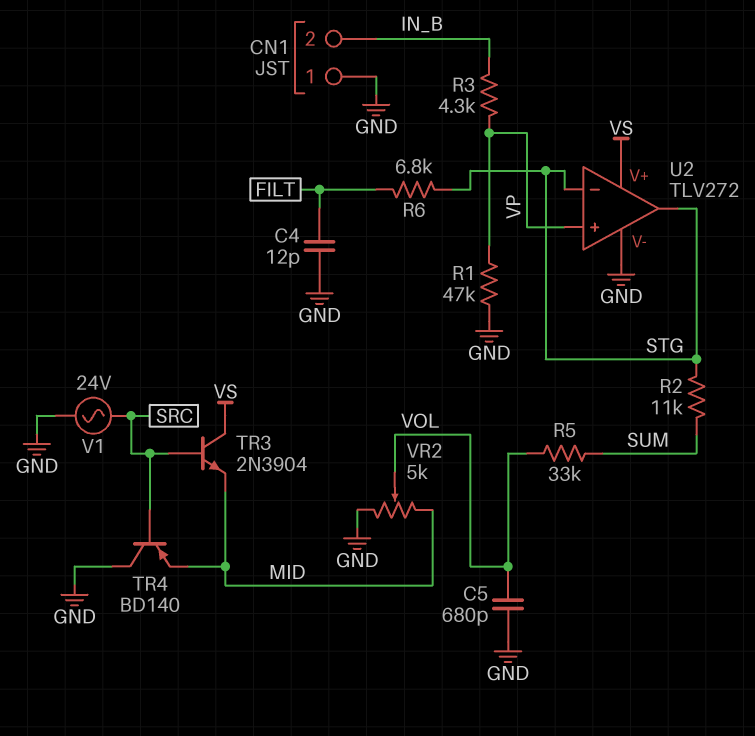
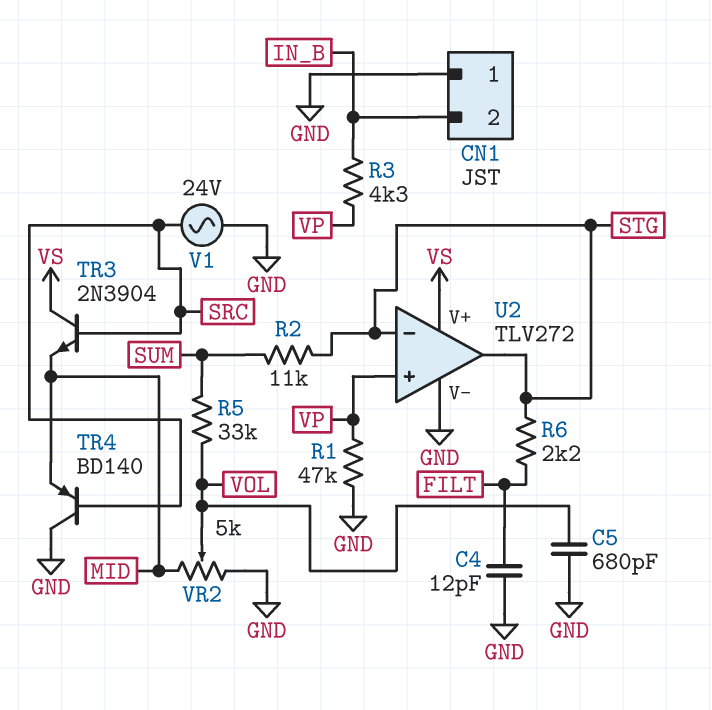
R6: 6.8k (FILT, STG) -> 2.2k (FILT, STG)

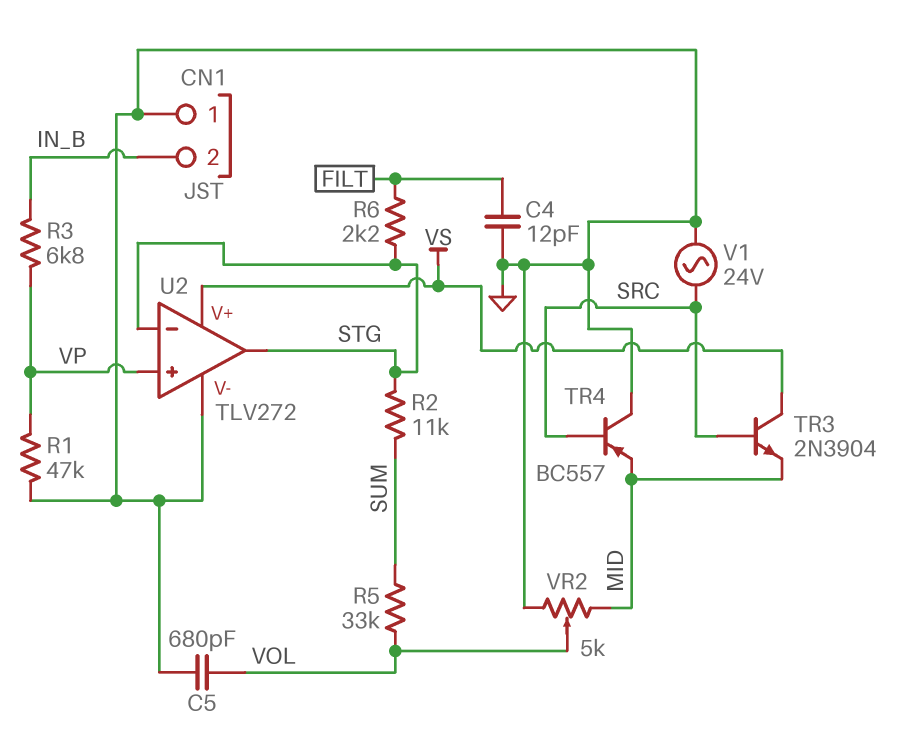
R3: 4.3k (IN_B, VP) -> 6.8k (IN_B, VP)
TR4: PNP BD140 (B SRC, C GND, E MID) -> PNP BC557 (B SRC, C GND, E MID)

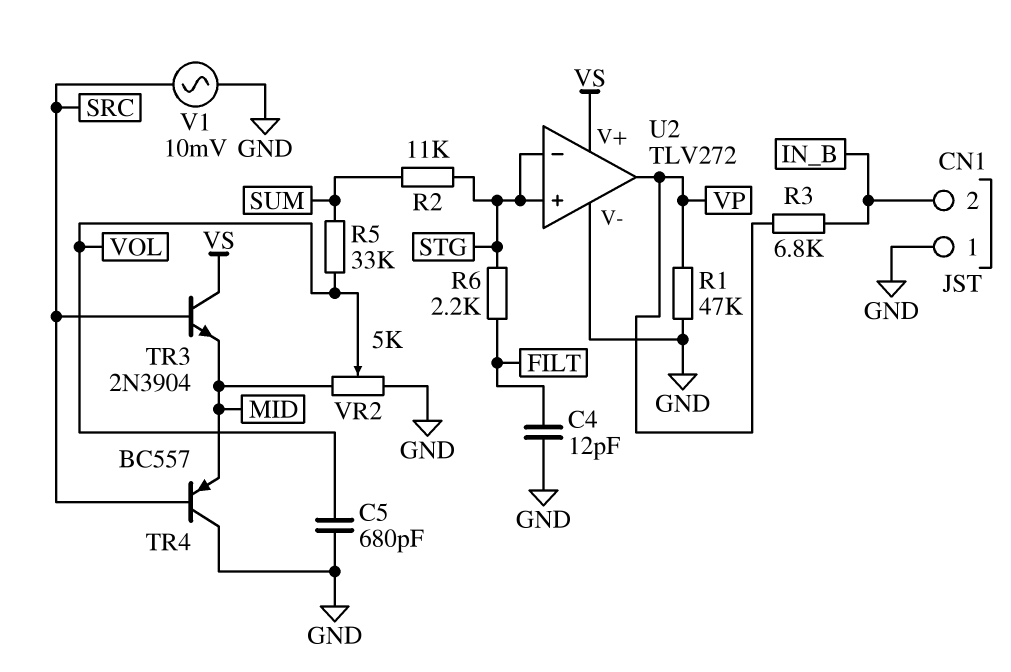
U2 pin in+: VP -> STG
U2 pin out: STG -> VP
V1: AC 24V (GND, SRC) -> AC 10mV (GND, SRC)

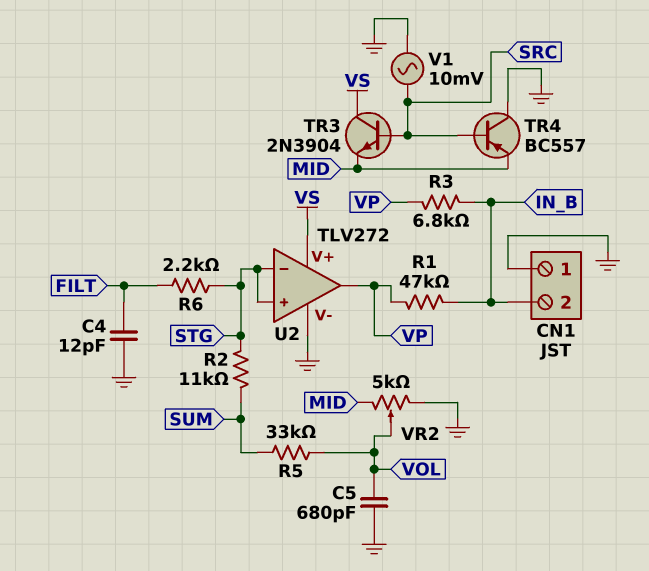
R1: 47k (GND, VP) -> 47k (IN_B, VP)

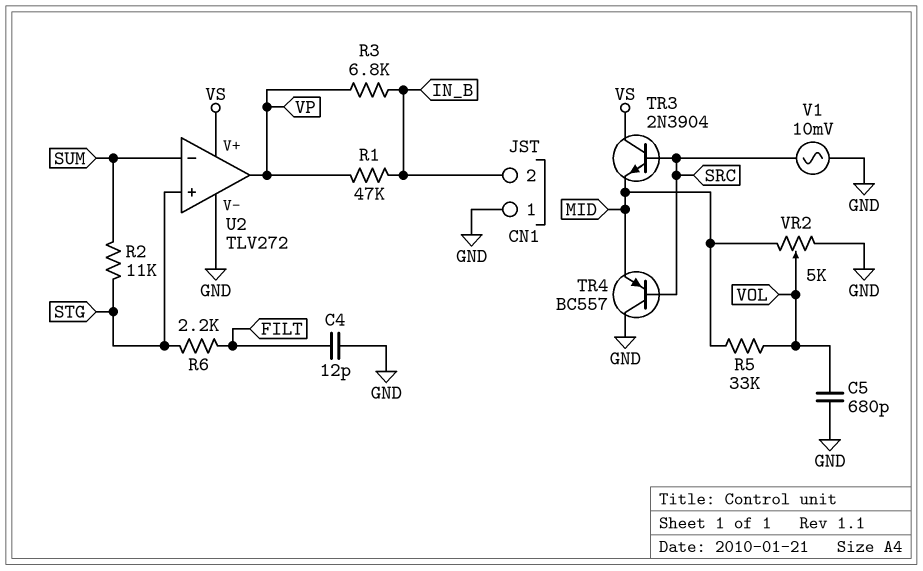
R5: 33k (SUM, VOL) -> 33k (MID, VOL)
U2 pin in-: STG -> SUM

